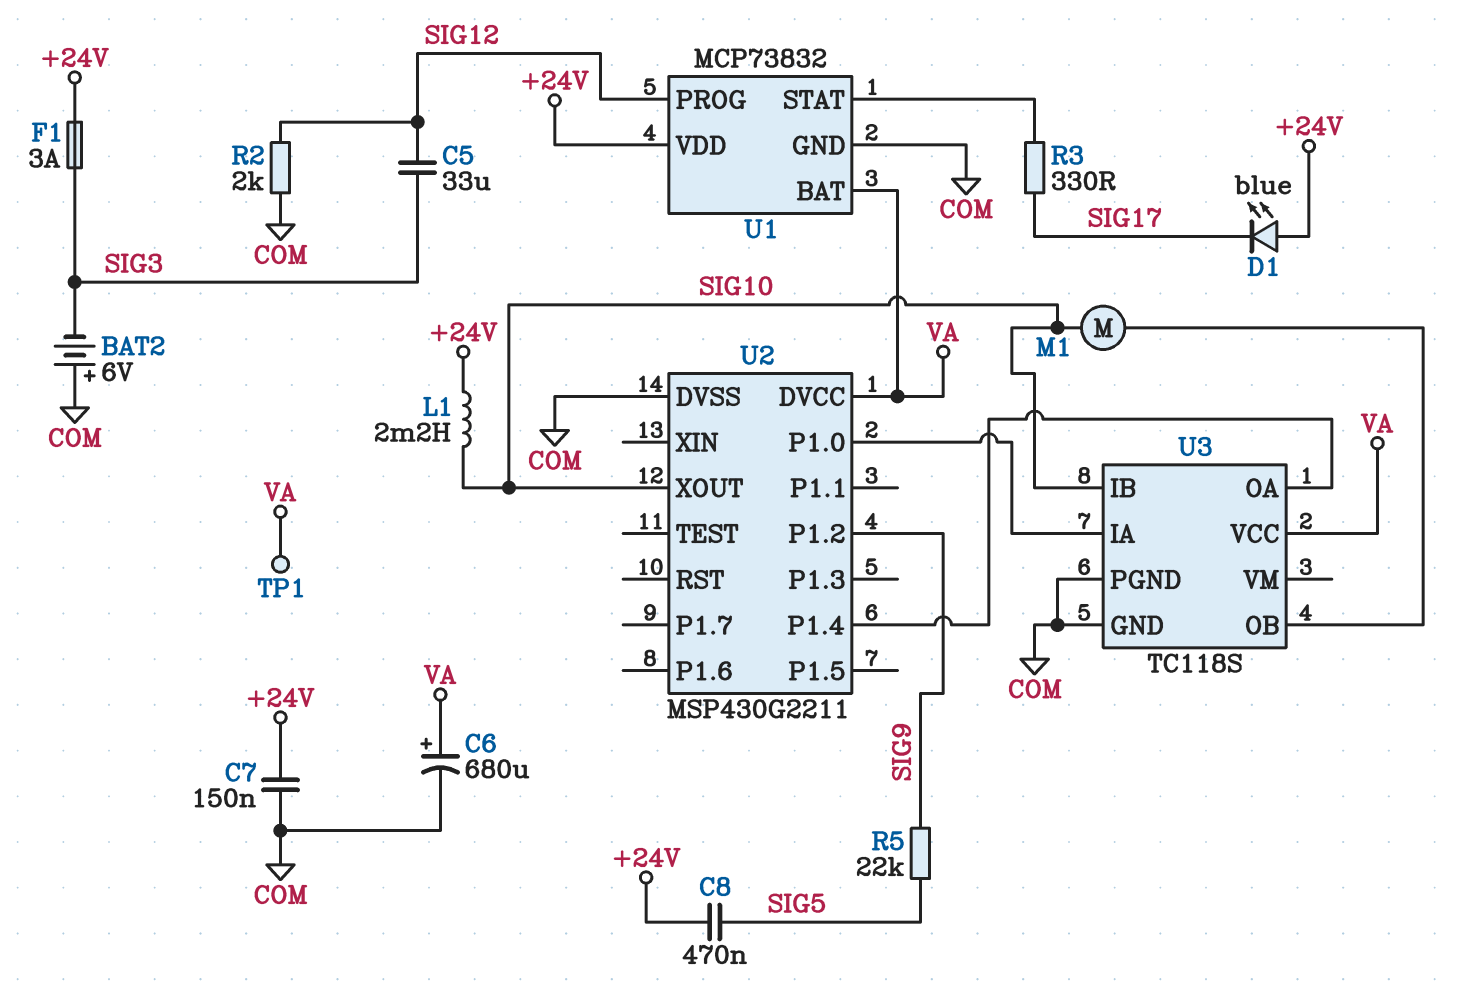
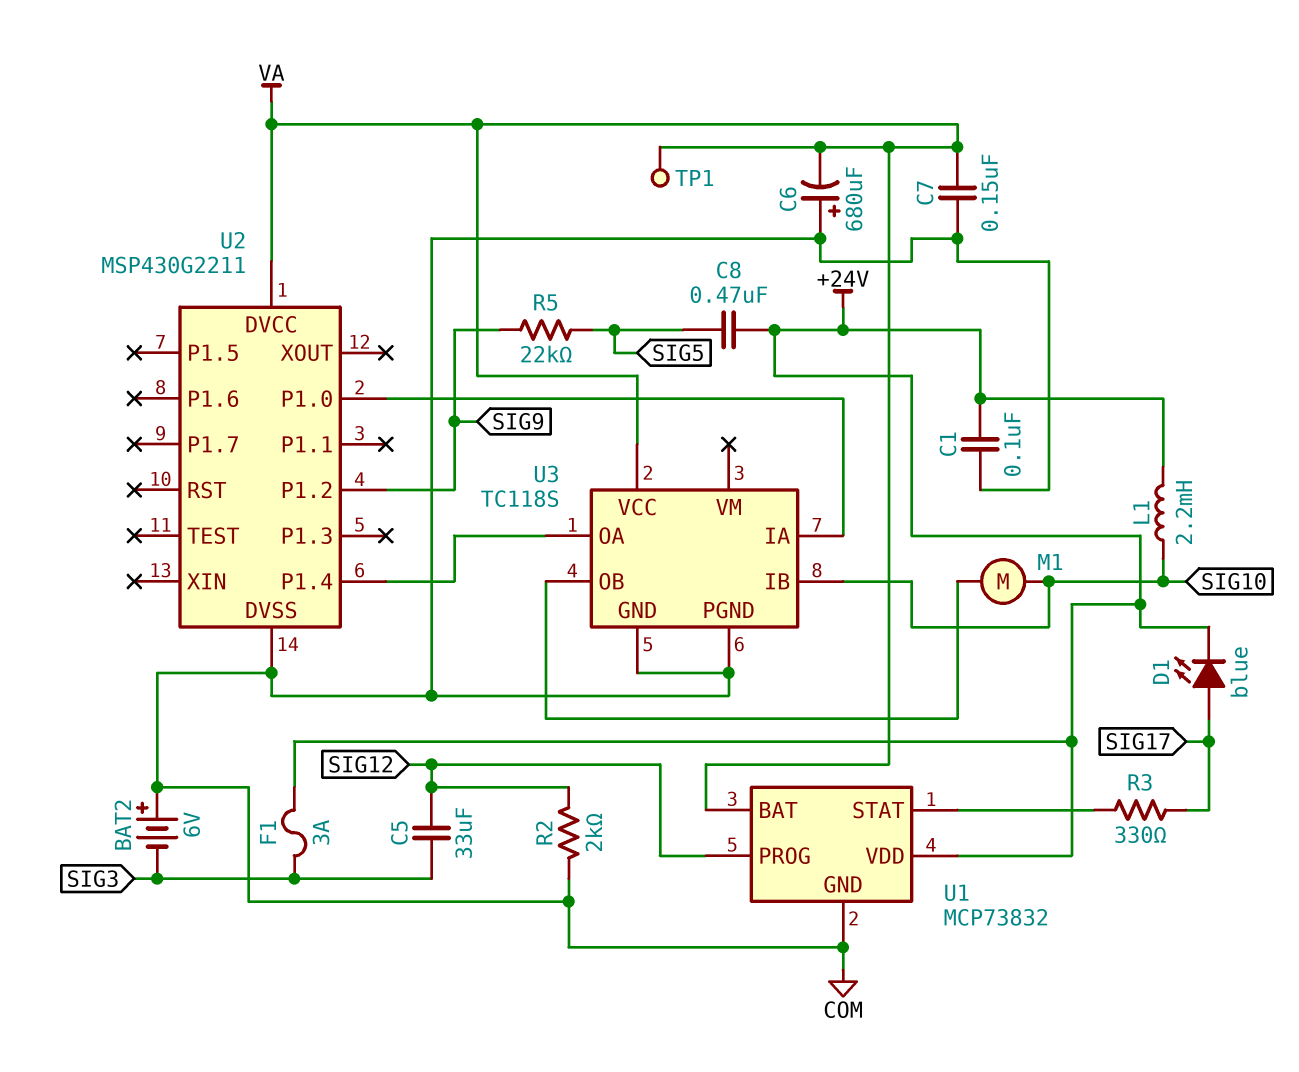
C1: none -> 100nF (+24V, COM)
C6: 680uF (plus VA, minus COM) -> 680uF (plus COM, minus VA)
C7: 150nF (+24V, COM) -> 150nF (COM, VA)
D1: LED blue (A +24V, K SIG17) -> LED blue (A SIG17, K +24V)
U2 pin XOUT: SIG10 -> none

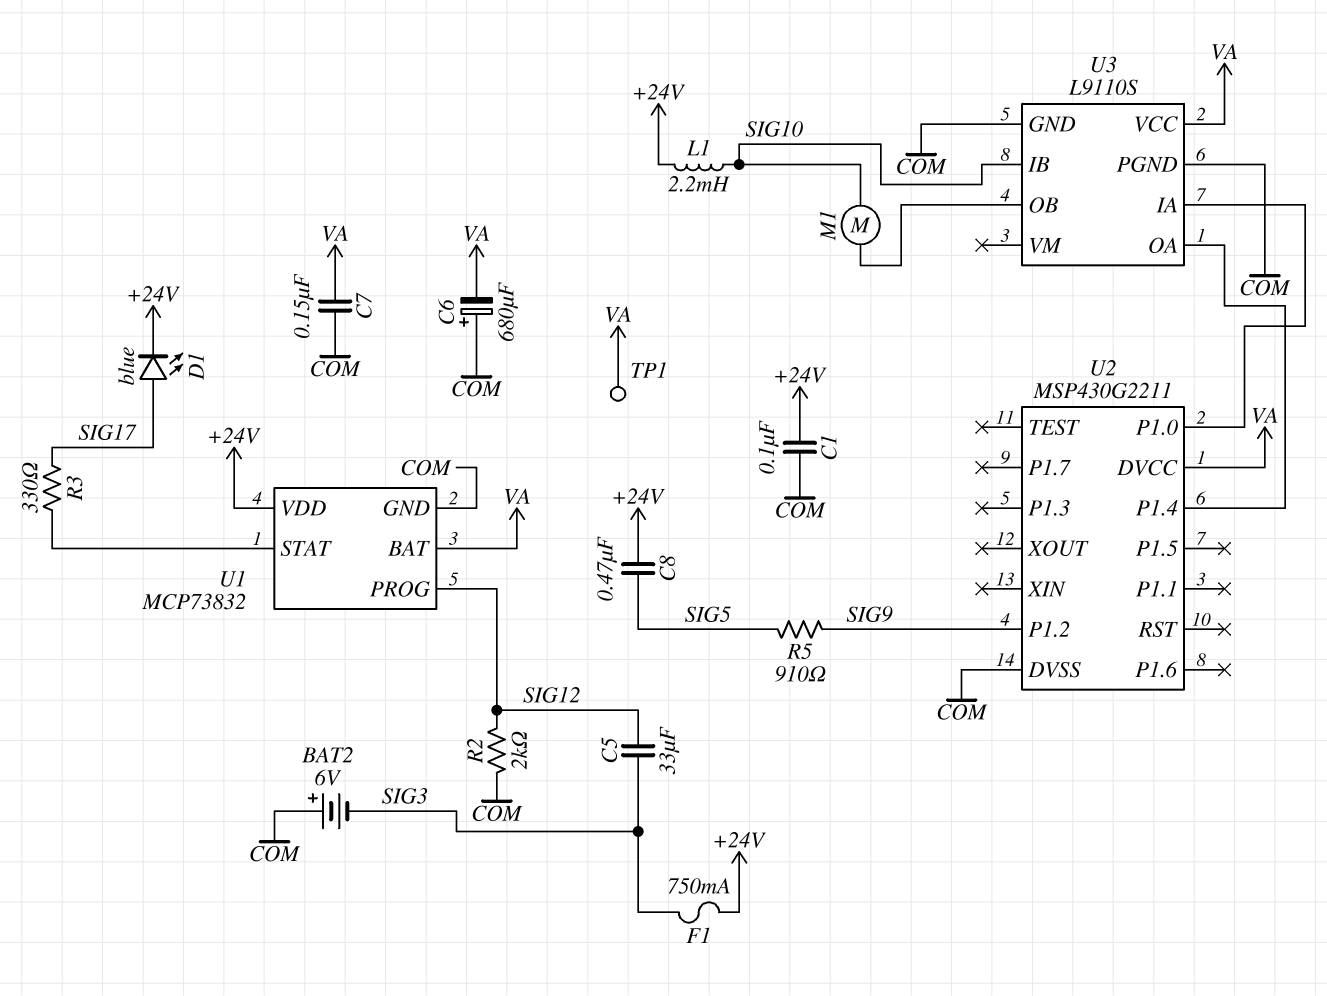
F1: 3A (+24V, SIG3) -> 750mA (+24V, SIG3)
R5: 22k (SIG5, SIG9) -> 910 (SIG5, SIG9)
U3: TC118S -> L9110S

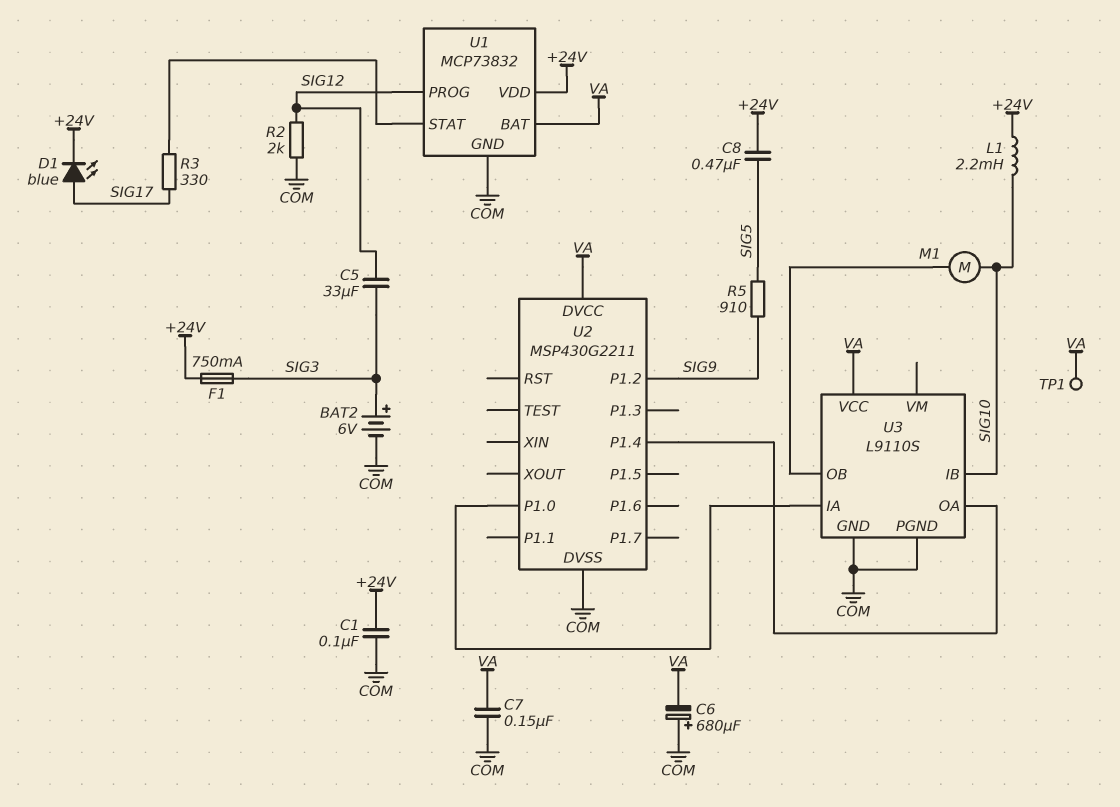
BAT2: 6V (plus COM, minus SIG3) -> 6V (plus SIG3, minus COM)

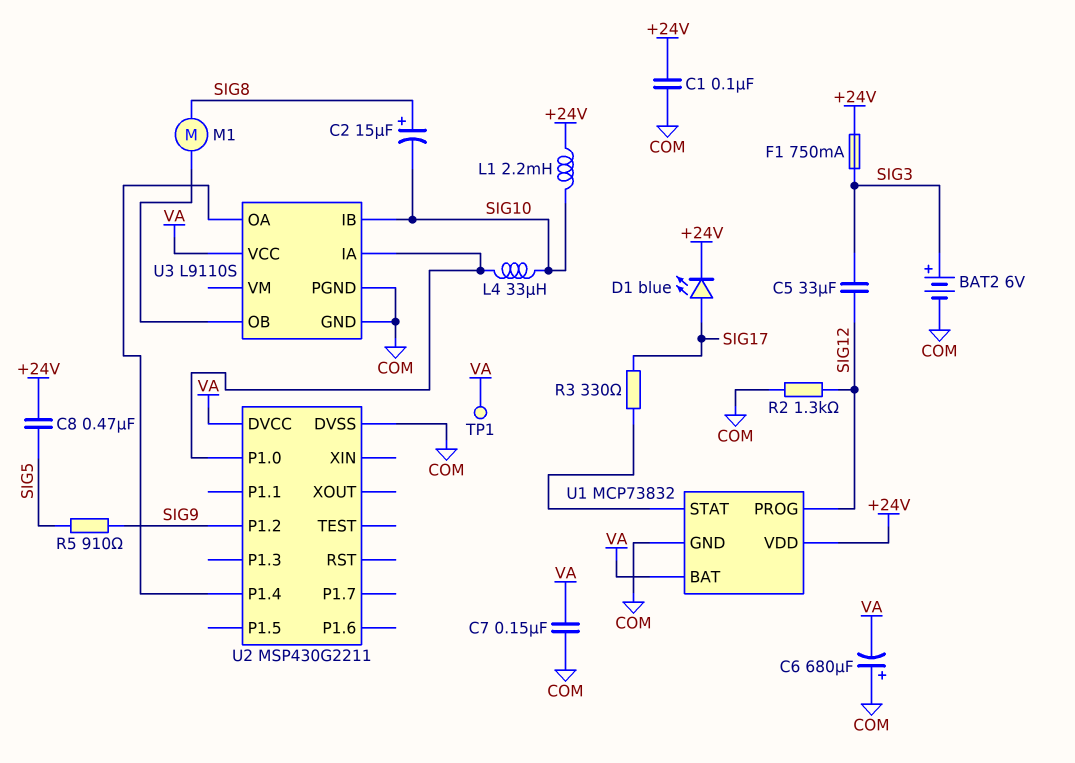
C2: none -> 15uF (plus SIG8, minus SIG10)
L4: none -> 33uH (SIG10, U2/P1.0)
M1: motor (SIG10, U3/OB) -> motor (SIG8, U3/OB)
R2: 2k (COM, SIG12) -> 1.3k (COM, SIG12)

